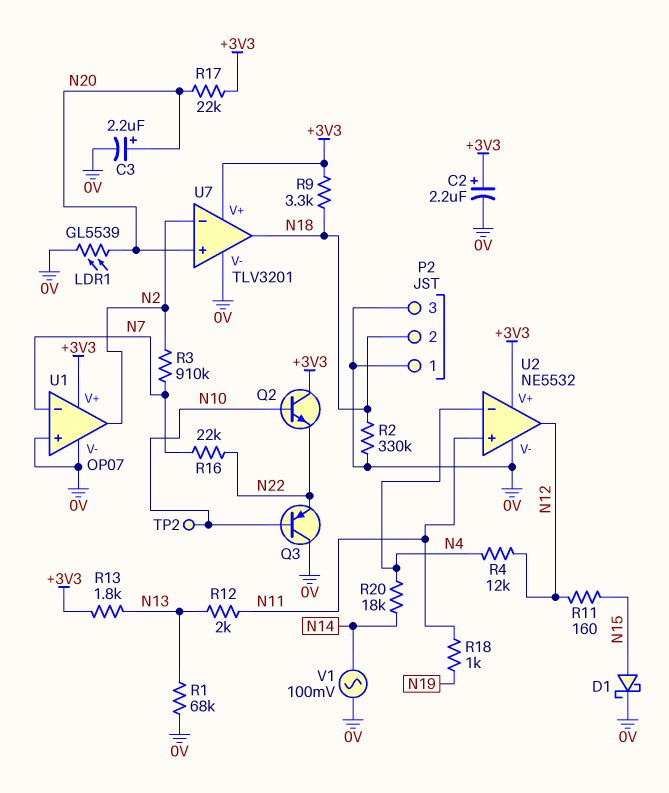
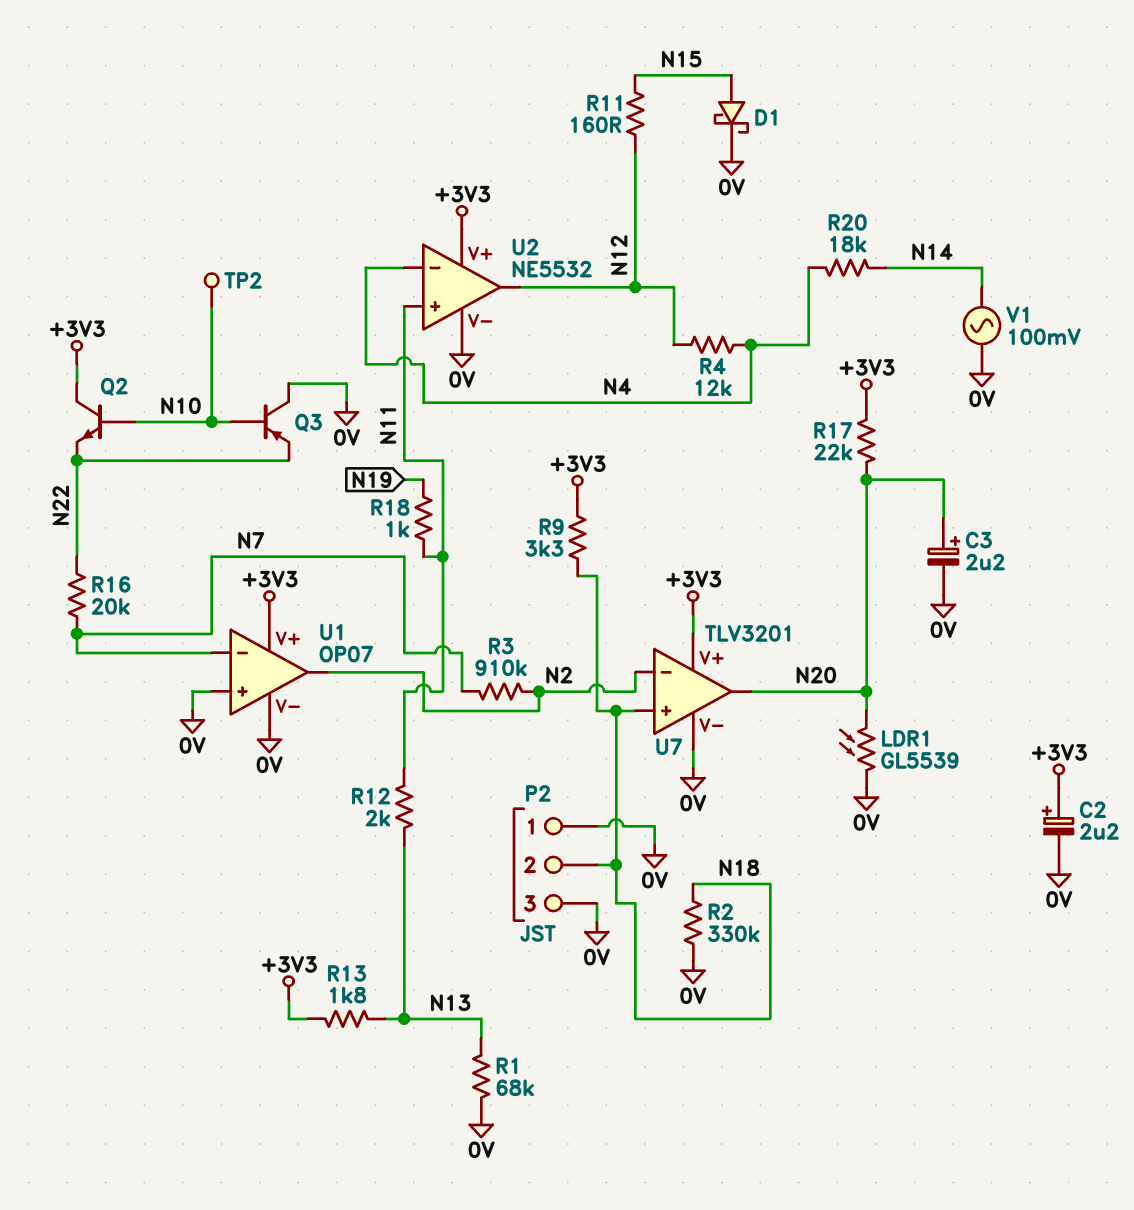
R16: 22k (N7, N22) -> 20k (N7, N22)
U7 pin in+: N20 -> N18
U7 pin out: N18 -> N20

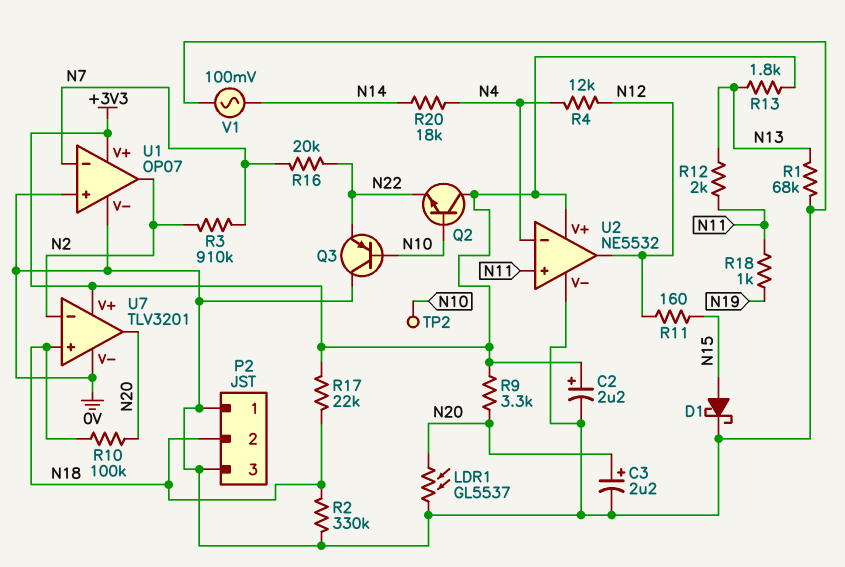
LDR1: GL5539 (0V, N20) -> GL5537 (0V, N20)
R9: 3.3k (+3V3, N18) -> 3.3k (+3V3, N20)
R10: none -> 100k (N18, N20)
R17: 22k (+3V3, N20) -> 22k (+3V3, N18)

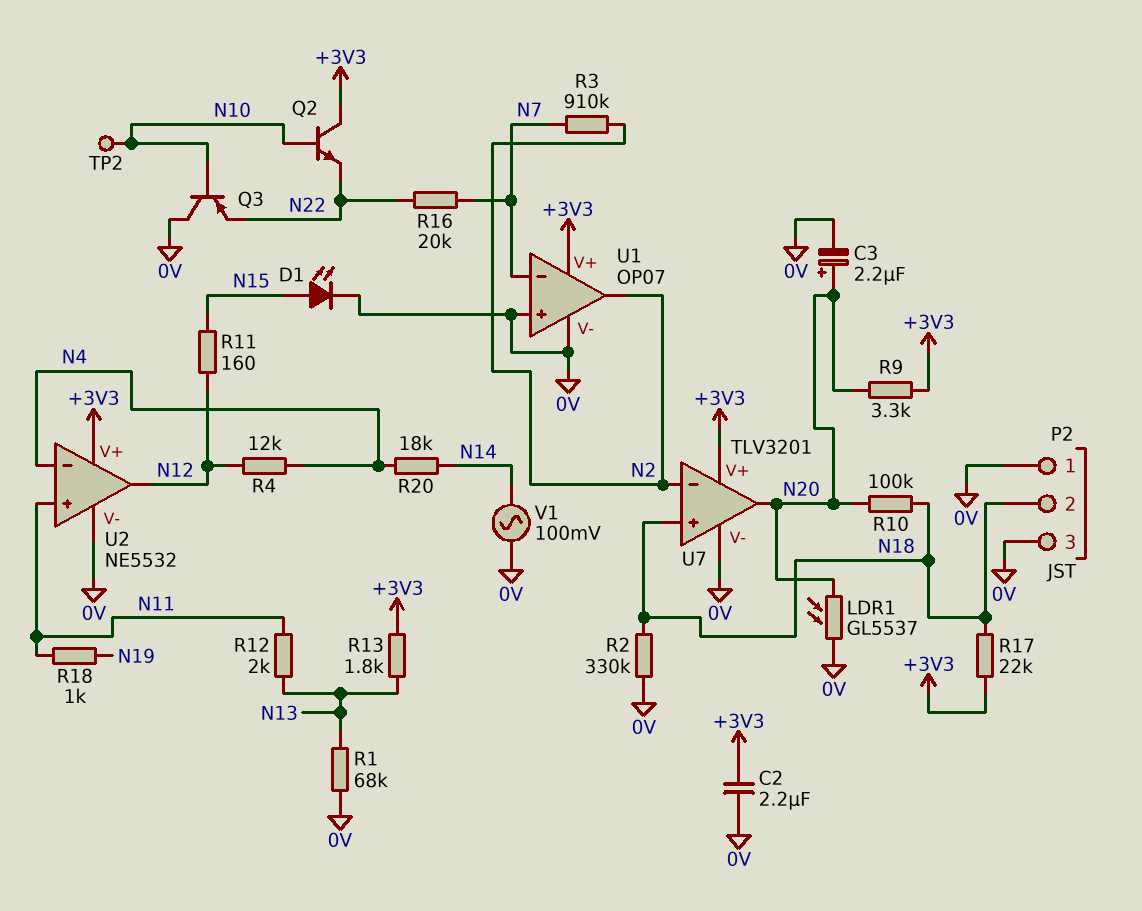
C2: 2.2uF (plus +3V3, minus 0V) -> 2.2uF (+3V3, 0V)
D1: schottky (A N15, K 0V) -> LED (A N15, K 0V)

